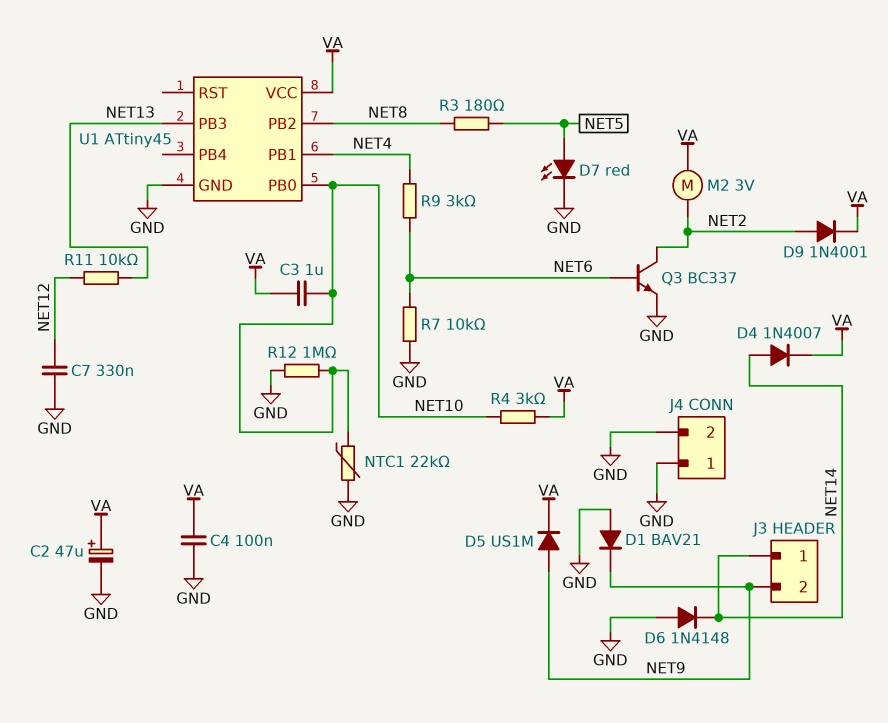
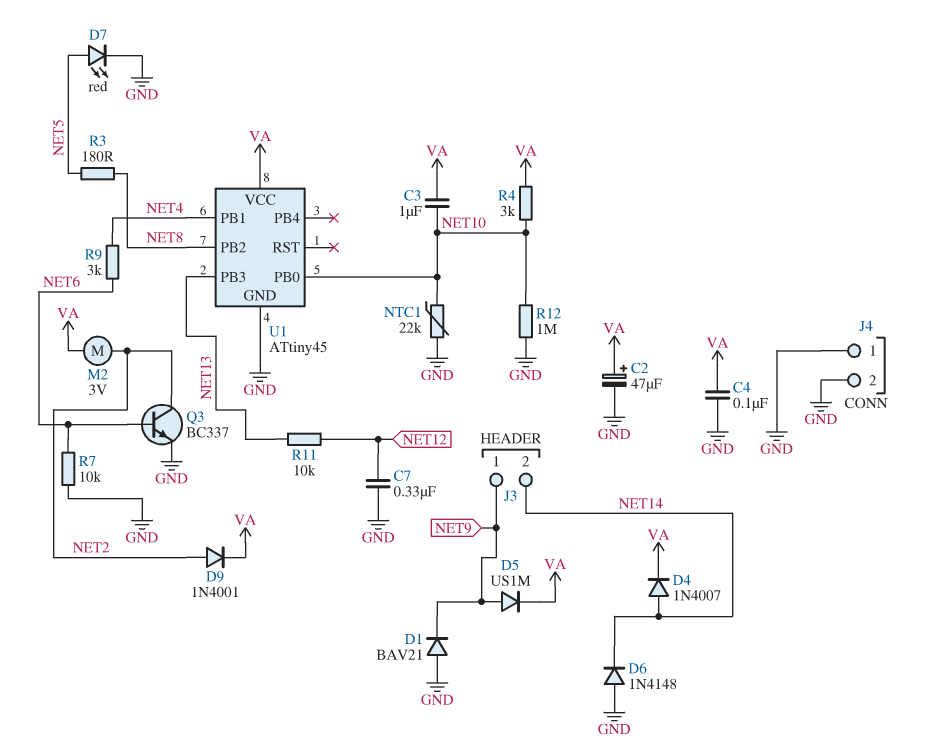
J3 pin 1: NET14 -> NET9
J3 pin 2: NET9 -> NET14

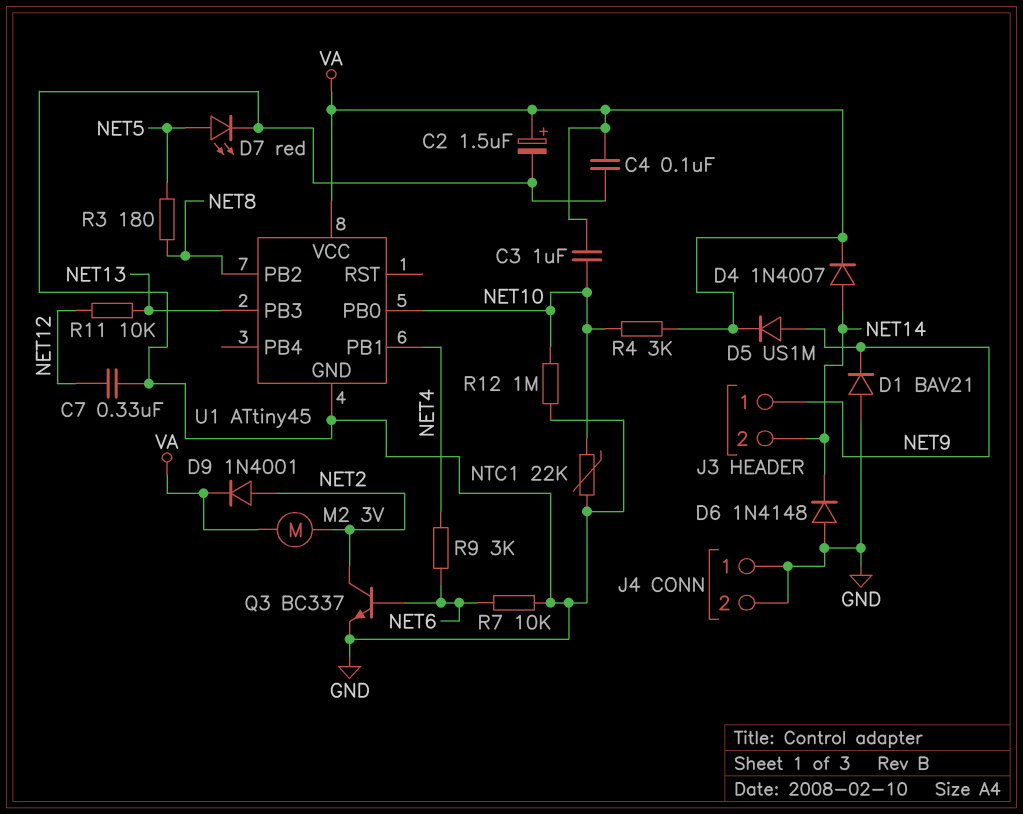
C2: 47uF (plus VA, minus GND) -> 1.5uF (plus VA, minus GND)

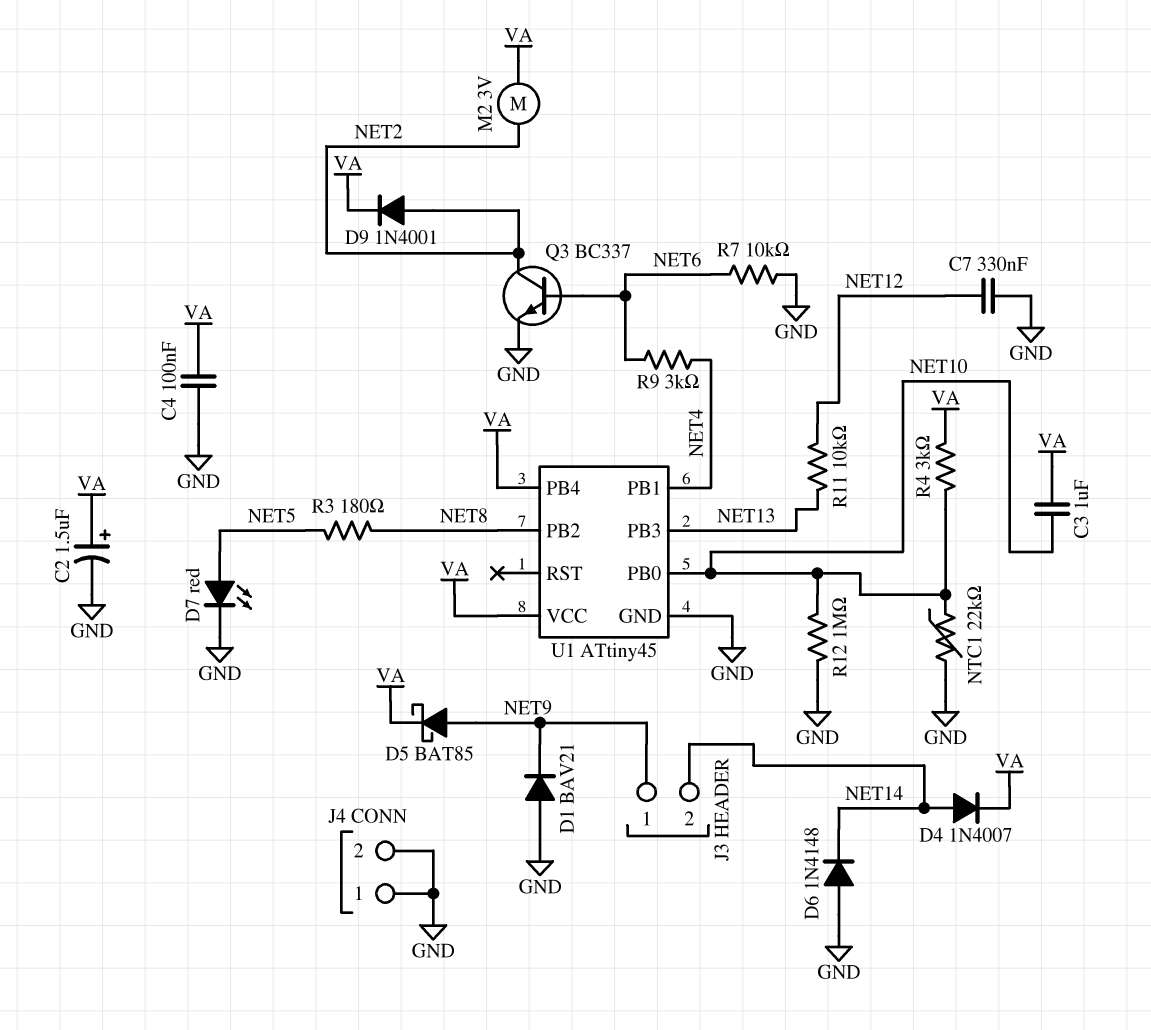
D5: diode US1M (A NET9, K VA) -> schottky BAT85 (A NET9, K VA)
U1 pin PB4: none -> VA

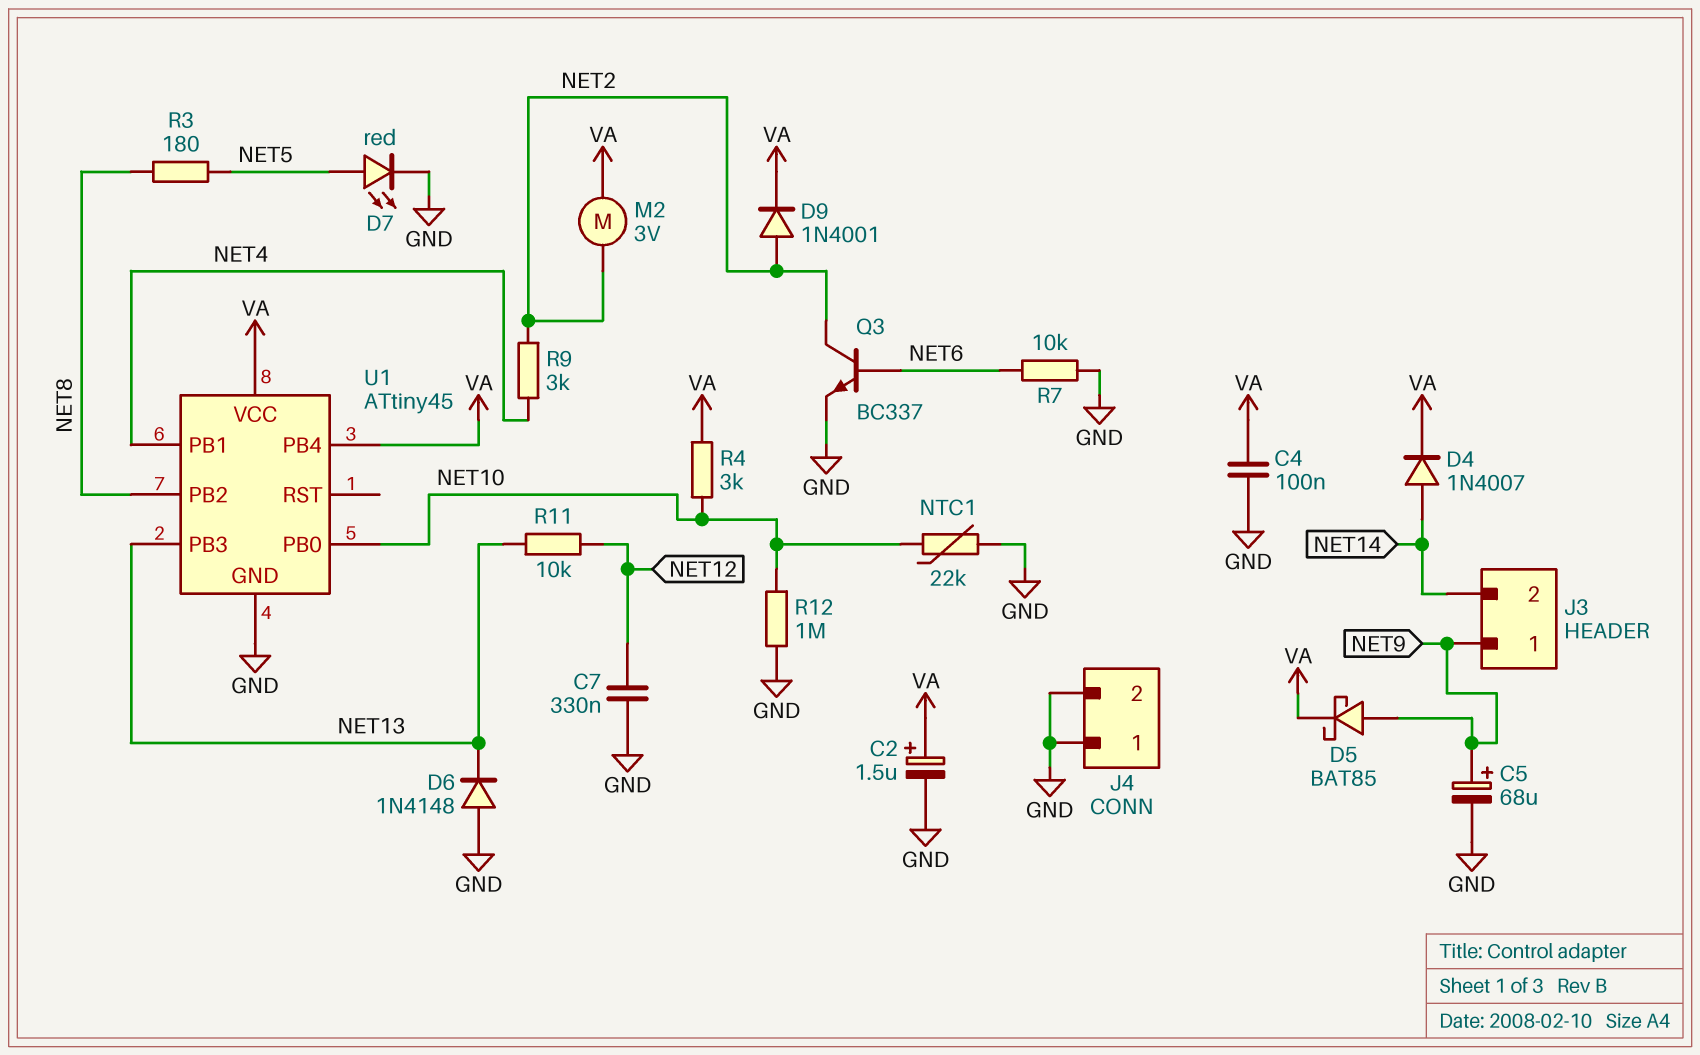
C3: 1uF (NET10, VA) -> none
C5: none -> 68uF (plus NET9, minus GND)
D1: diode BAV21 (A GND, K NET9) -> none
D6: diode 1N4148 (A GND, K NET14) -> diode 1N4148 (A GND, K NET13)
R9: 3k (NET4, NET6) -> 3k (NET2, NET4)

